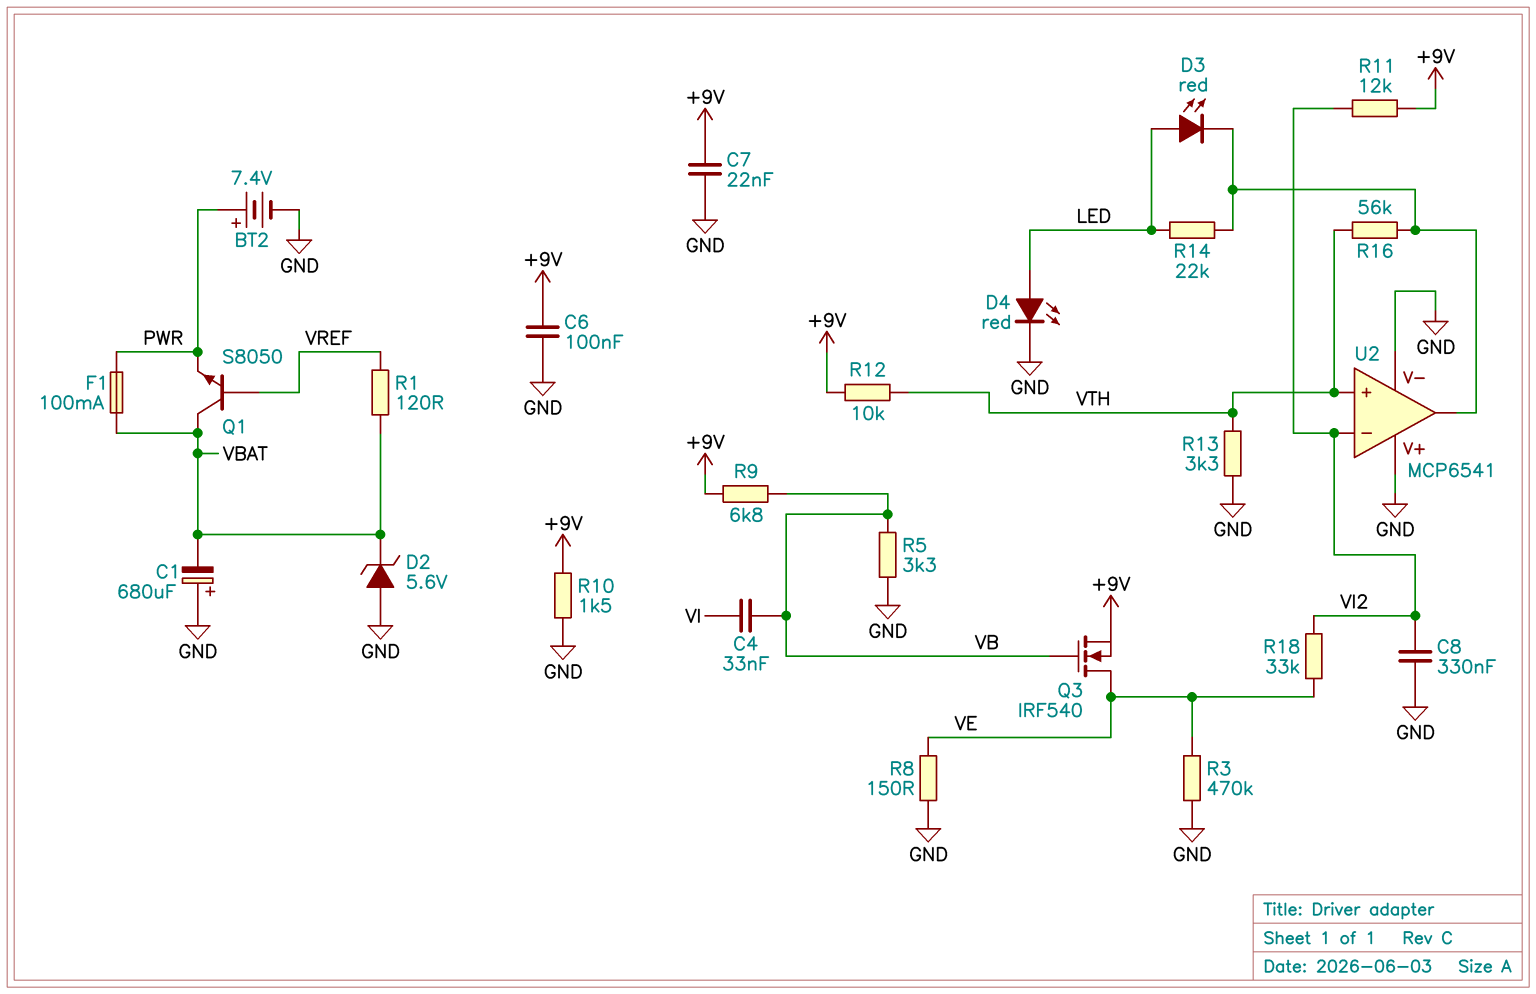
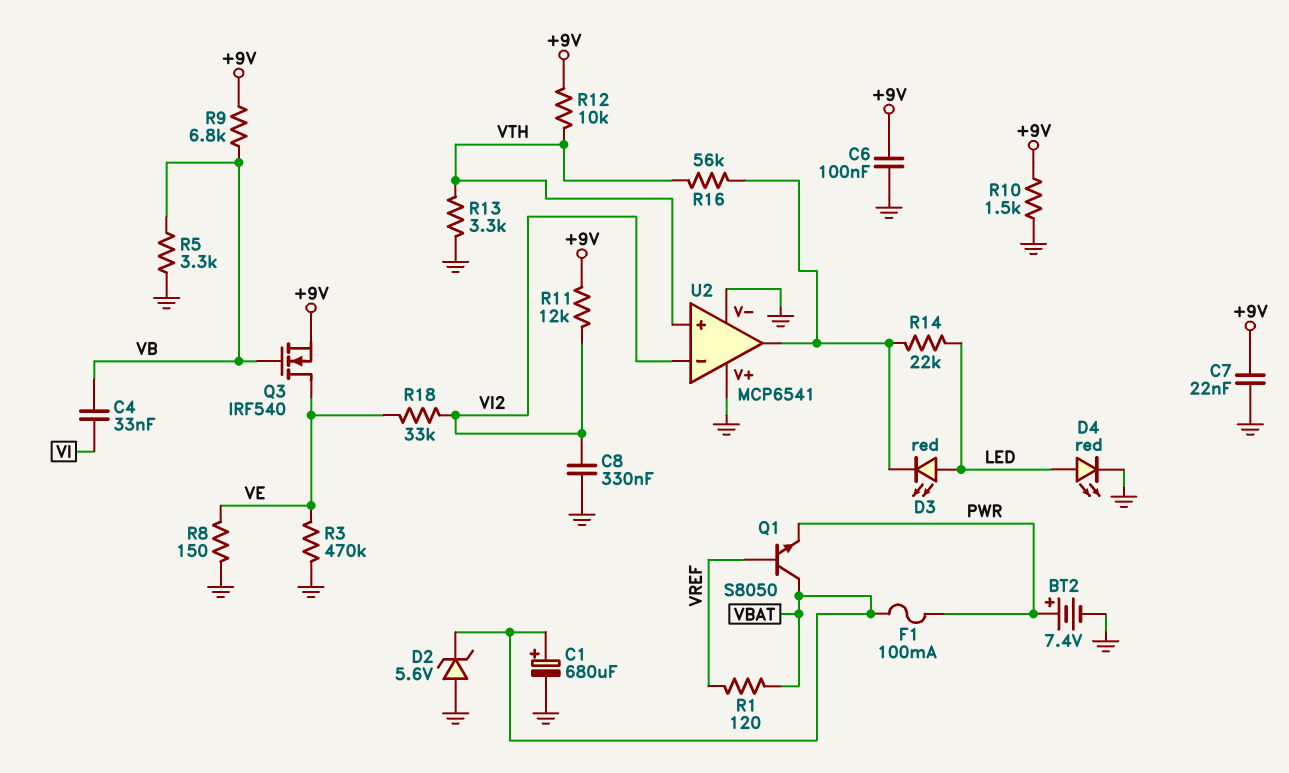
C1: 680uF (plus GND, minus VBAT) -> 680uF (plus VBAT, minus GND)

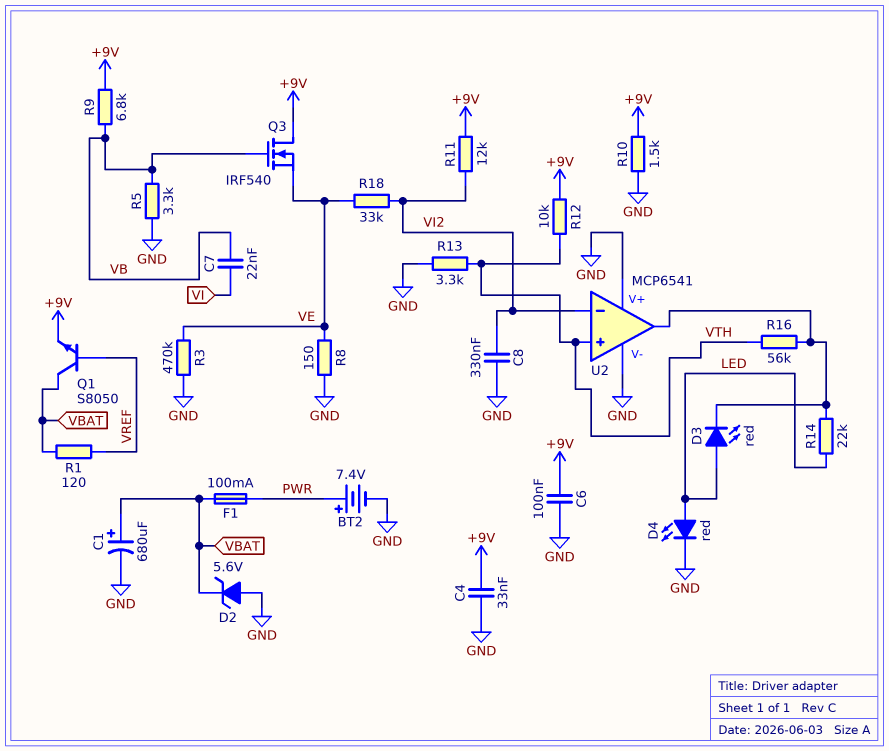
C4: 33nF (VB, VI) -> 33nF (+9V, GND)
C7: 22nF (+9V, GND) -> 22nF (VB, VI)
Q1: NPN S8050 (B VREF, C VBAT, E PWR) -> NPN S8050 (B VREF, C VBAT, E +9V)
Q3: NMOS IRF540 (G VB, D VE, S +9V) -> NMOS IRF540 (G VB, D +9V, S VE)

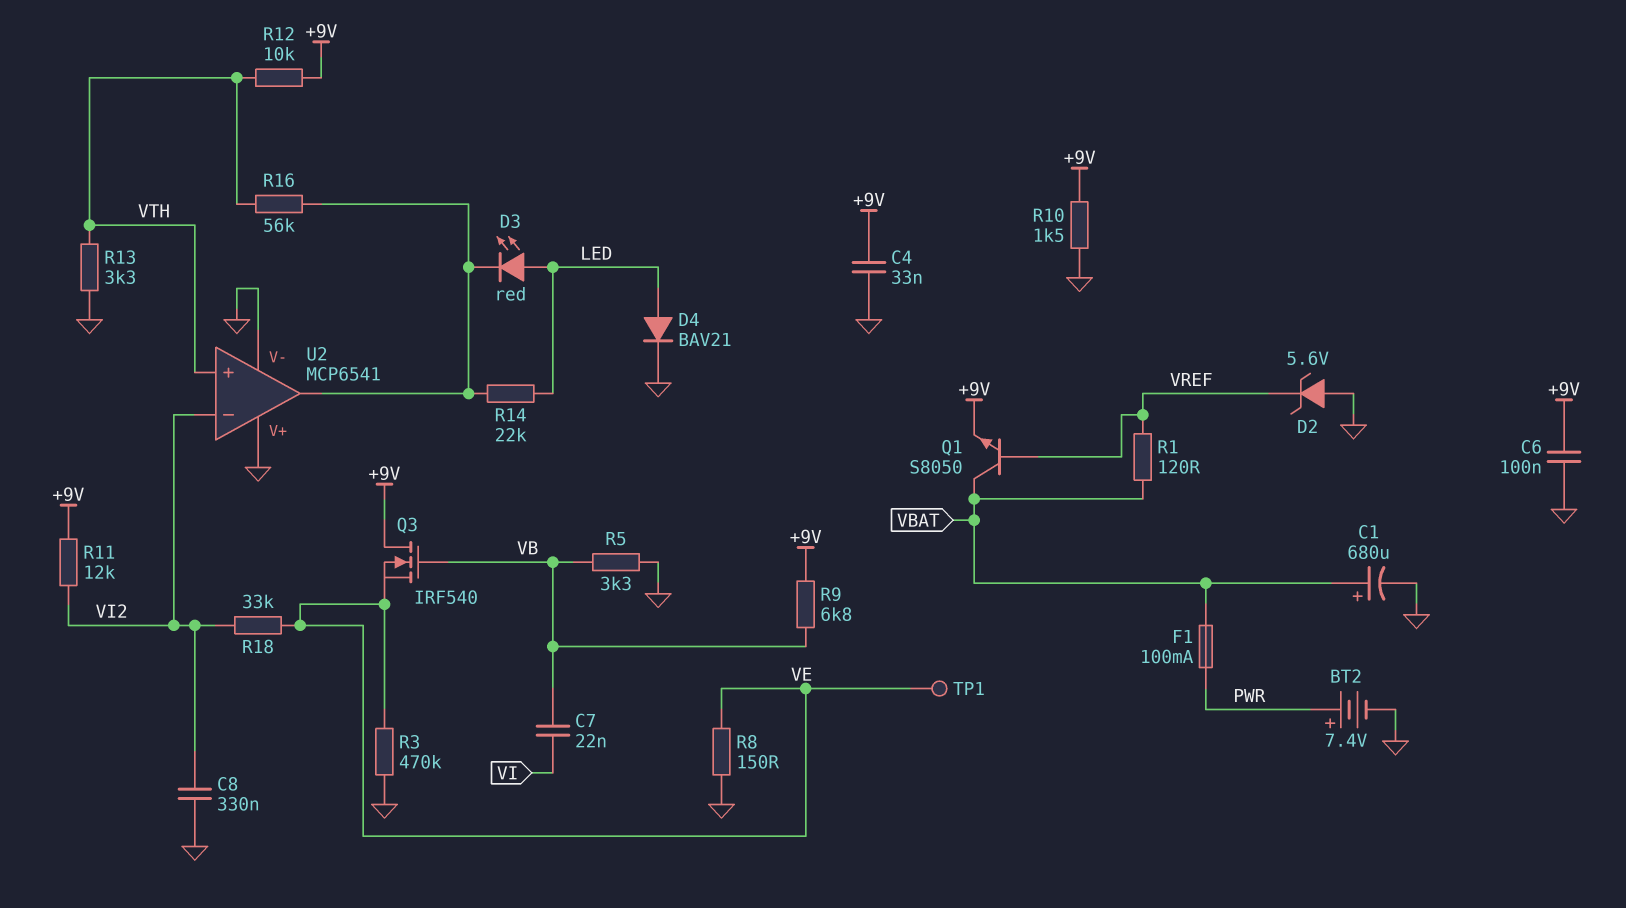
D2: zener 5.6V (A GND, K VBAT) -> zener 5.6V (A GND, K VREF)
D4: LED red (A LED, K GND) -> diode BAV21 (A LED, K GND)
TP1: none -> test point (VE)

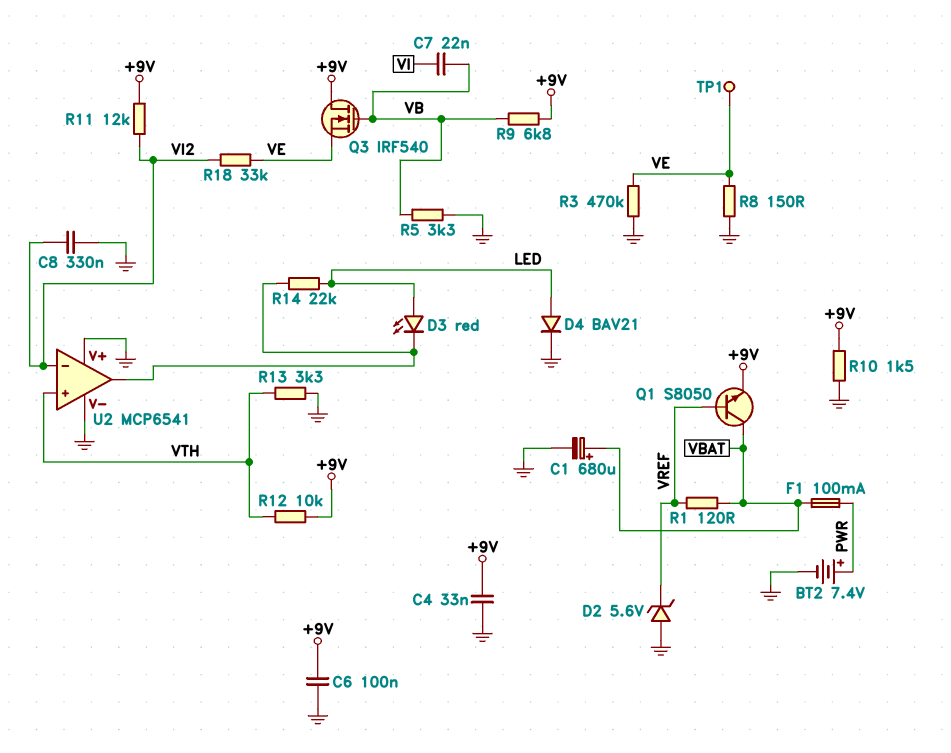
R16: 56k (U2/out, VTH) -> none

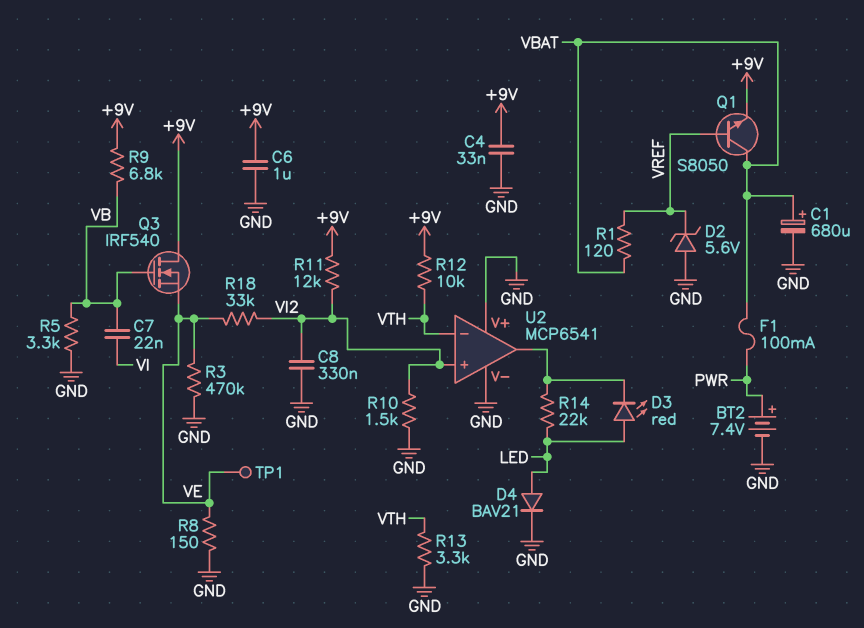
C6: 100nF (+9V, GND) -> 1uF (+9V, GND)
R10: 1.5k (+9V, GND) -> 1.5k (GND, VI2)
U2 pin in+: VTH -> VI2
U2 pin in-: VI2 -> VTH

